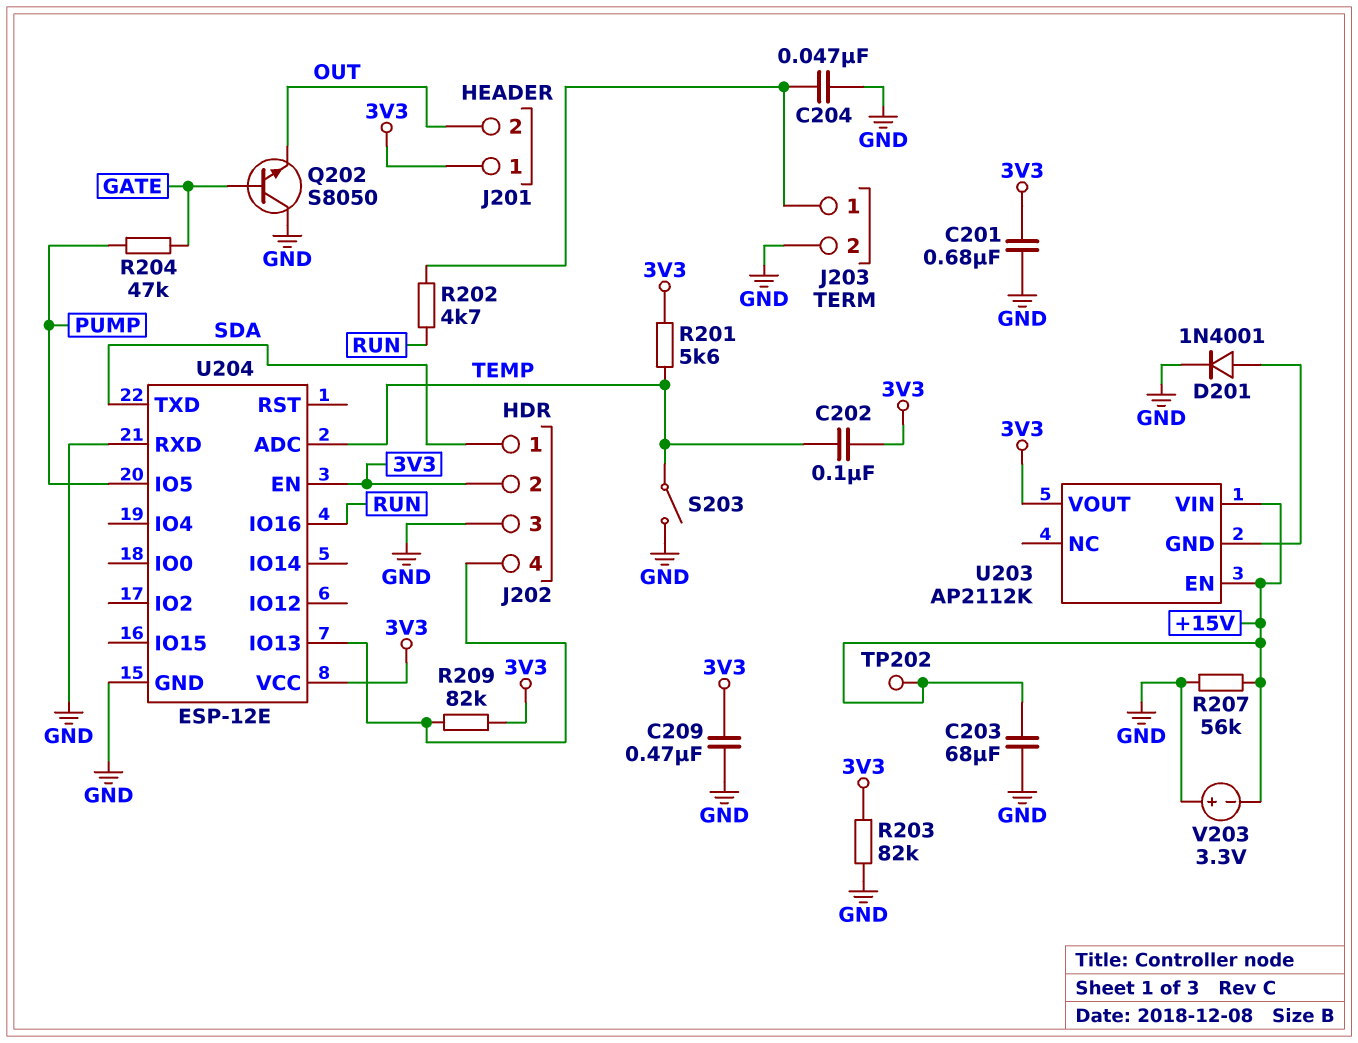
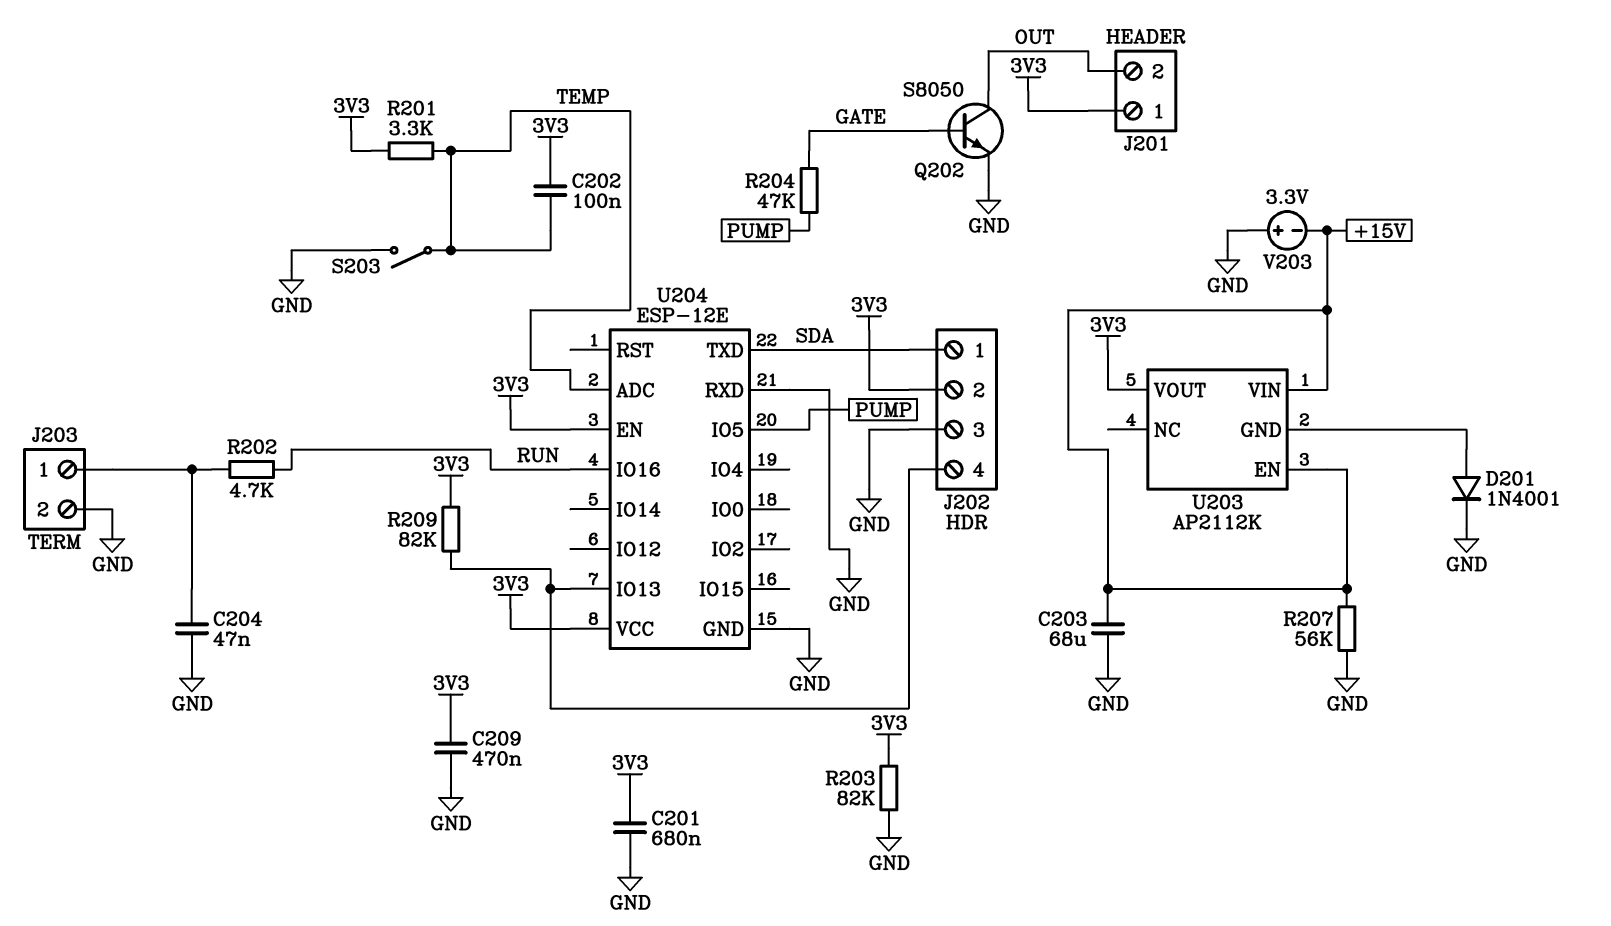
Q202: NPN S8050 (B GATE, C GND, E OUT) -> NPN S8050 (B GATE, C OUT, E GND)
R201: 5.6k (3V3, TEMP) -> 3.3k (3V3, TEMP)
TP202: test point (+15V) -> none

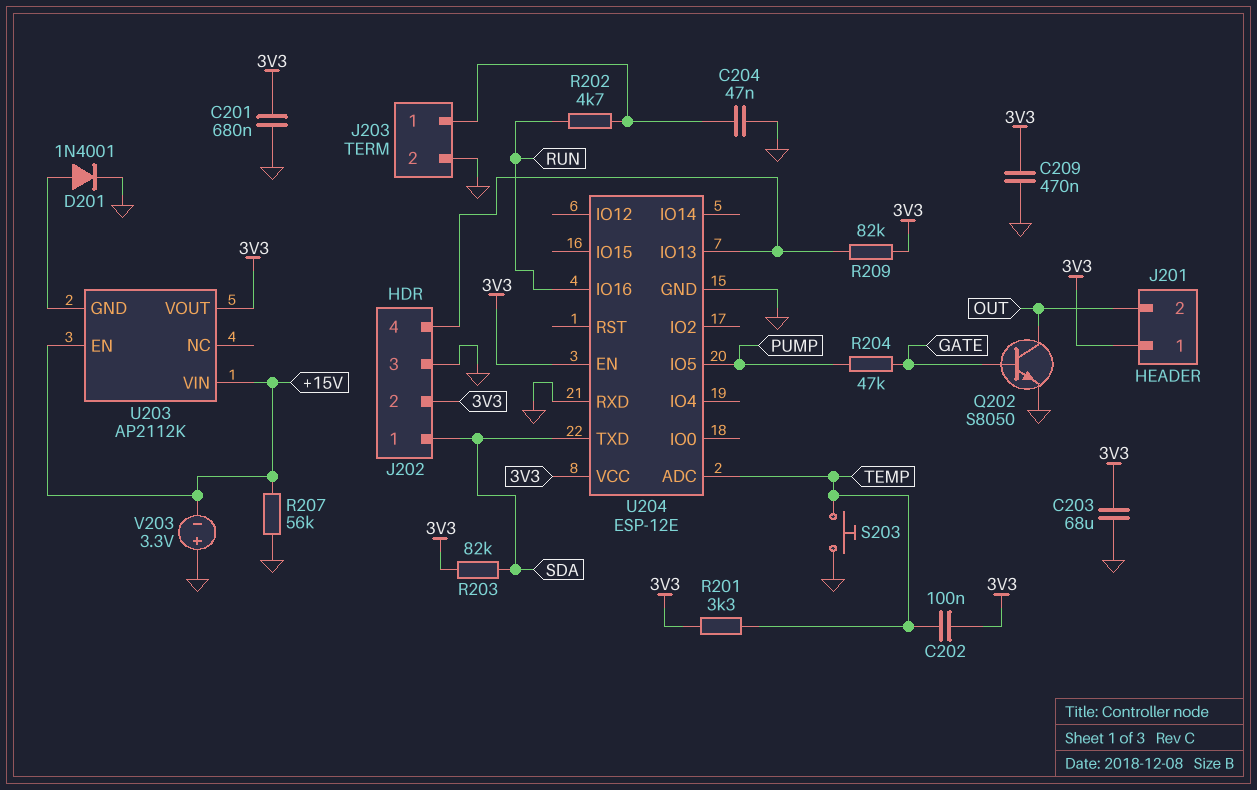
C203: 68uF (+15V, GND) -> 68uF (3V3, GND)
R203: 82k (3V3, GND) -> 82k (3V3, SDA)
S203: switch (GND, TEMP) -> button (GND, TEMP)

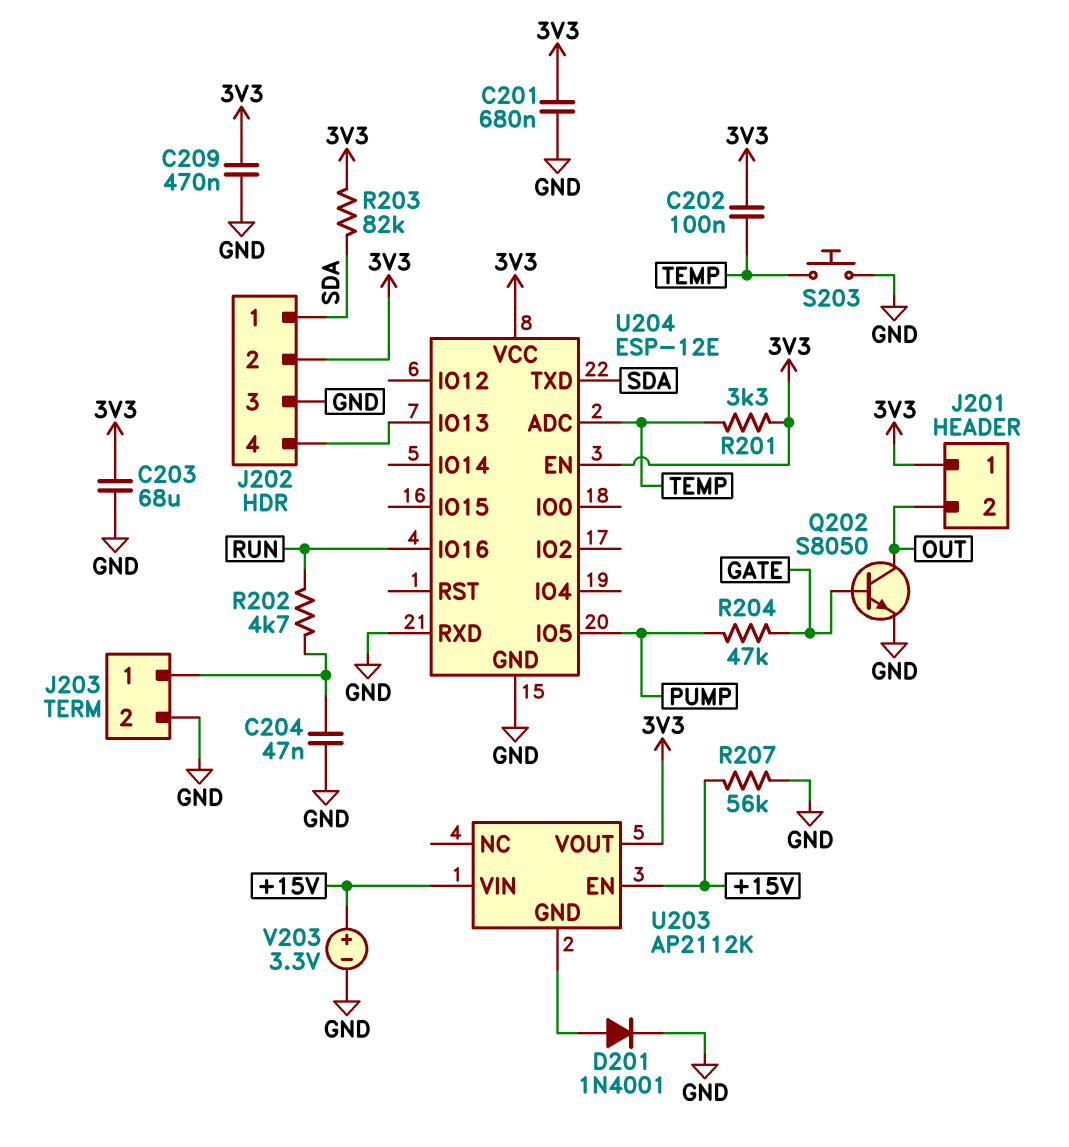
R209: 82k (3V3, J202/4) -> none
V203: 3.3V (plus GND, minus +15V) -> 3.3V (plus +15V, minus GND)

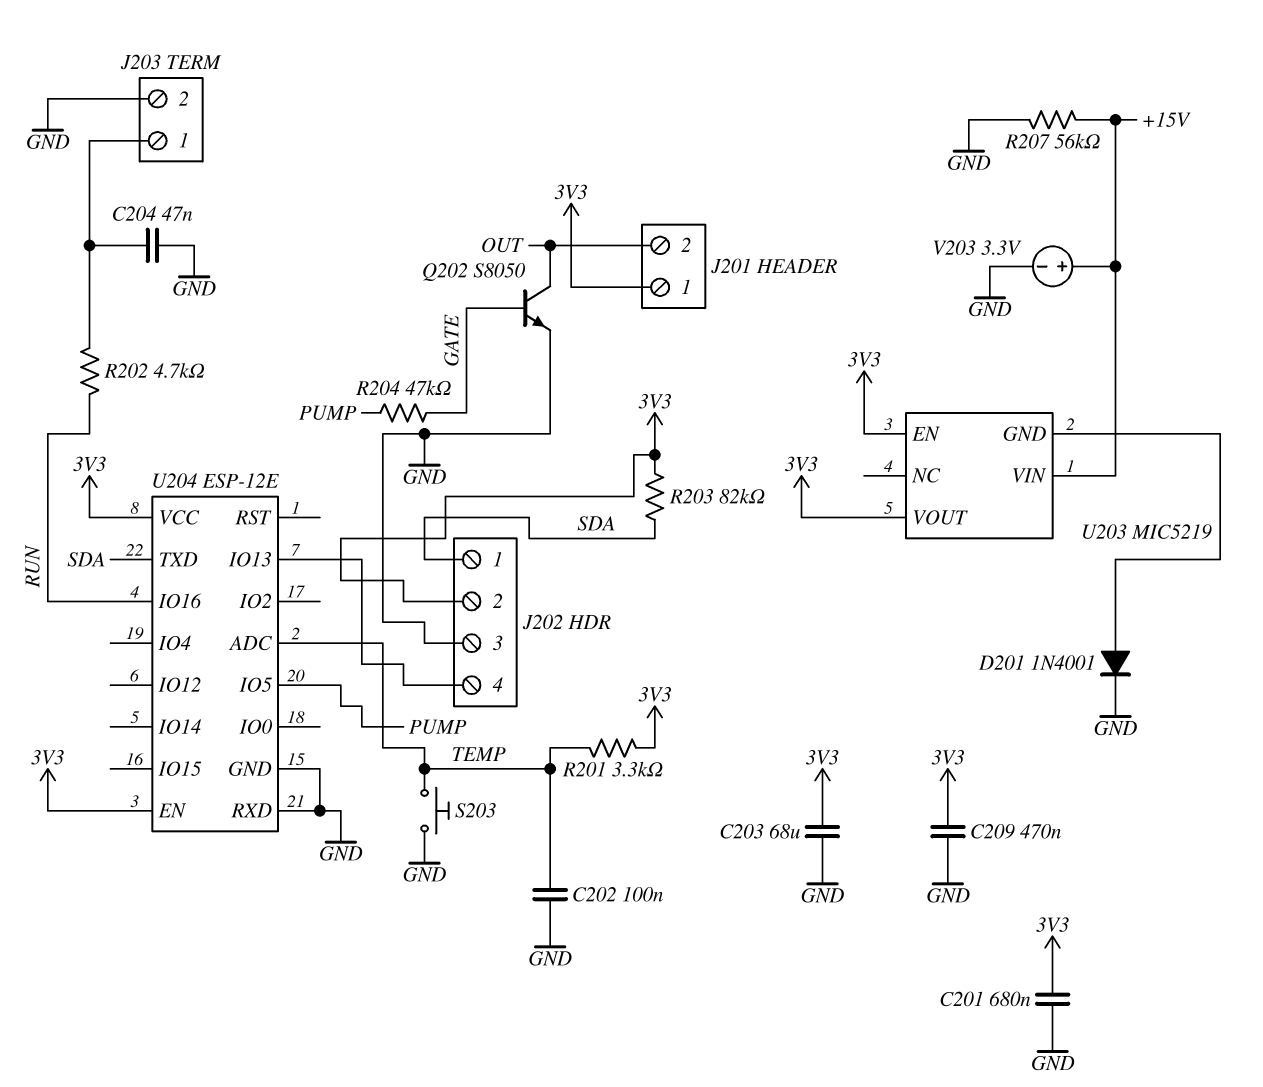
C202: 100nF (3V3, TEMP) -> 100nF (GND, TEMP)
U203: AP2112K -> MIC5219
U203 pin EN: +15V -> 3V3

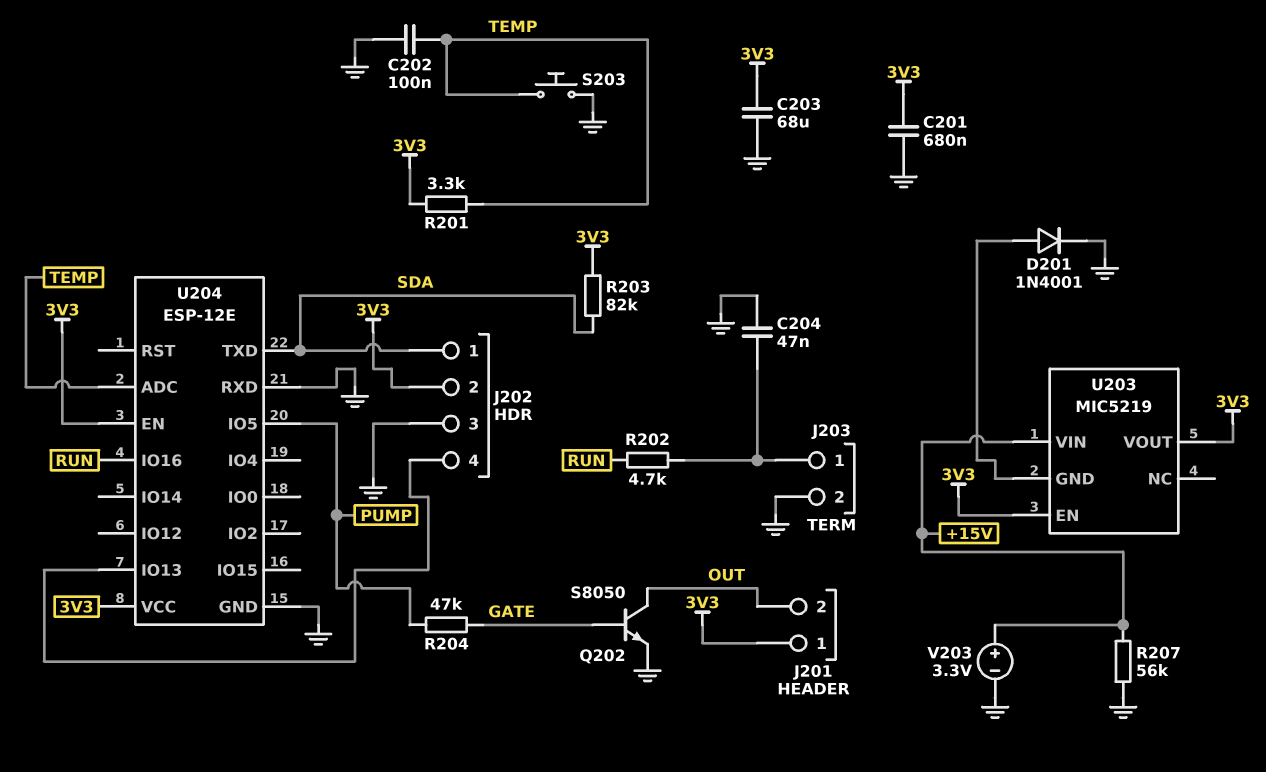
C209: 470nF (3V3, GND) -> none

